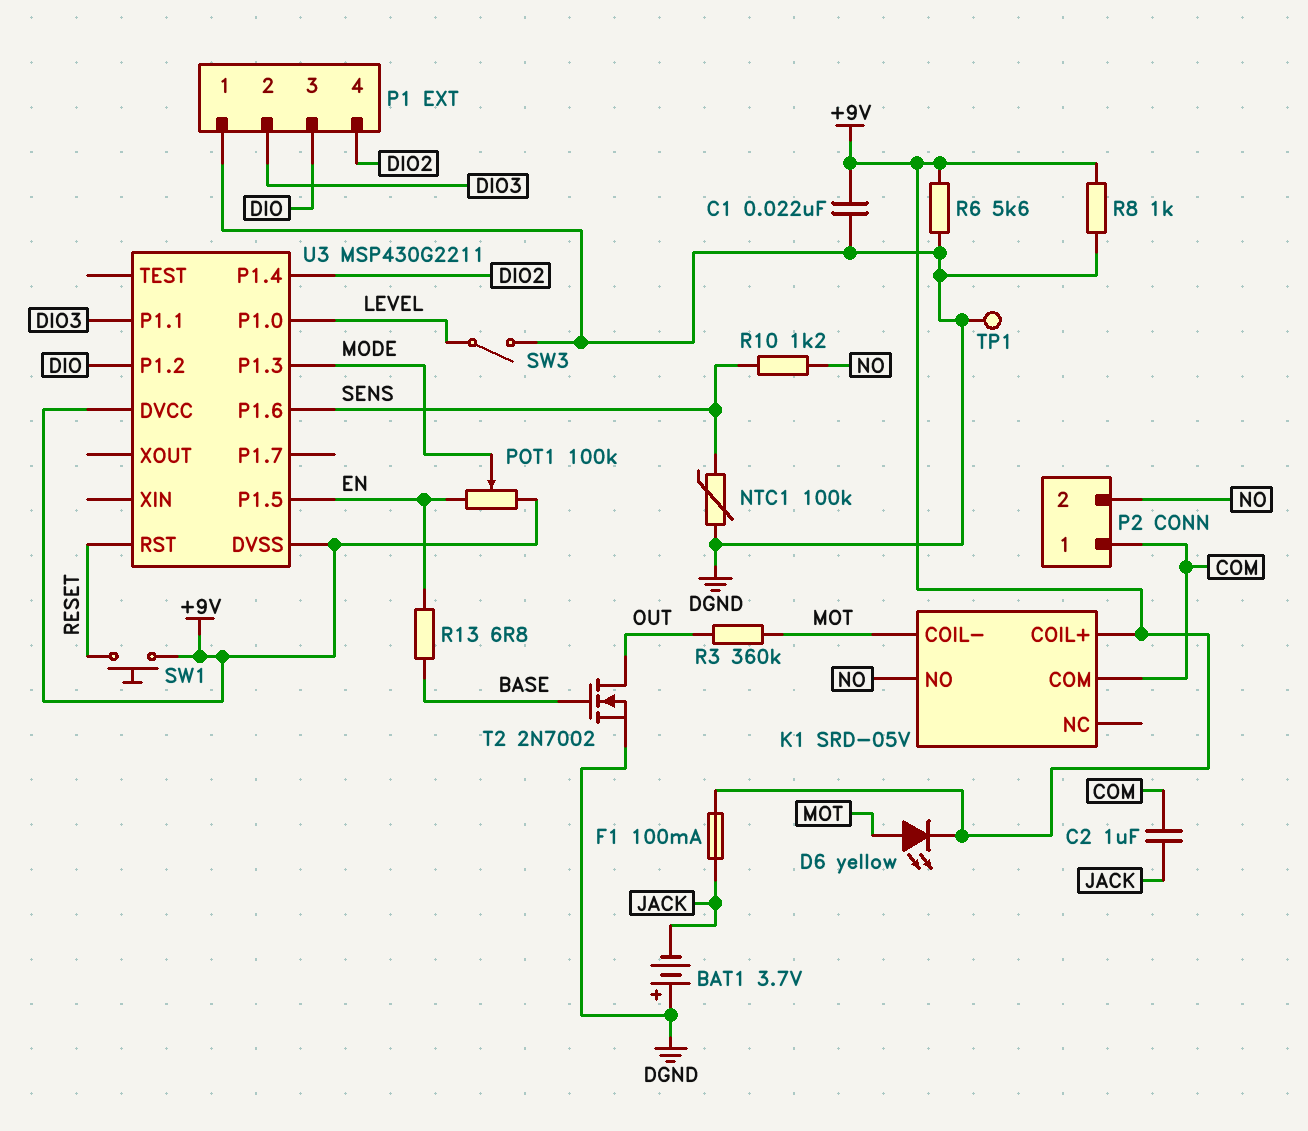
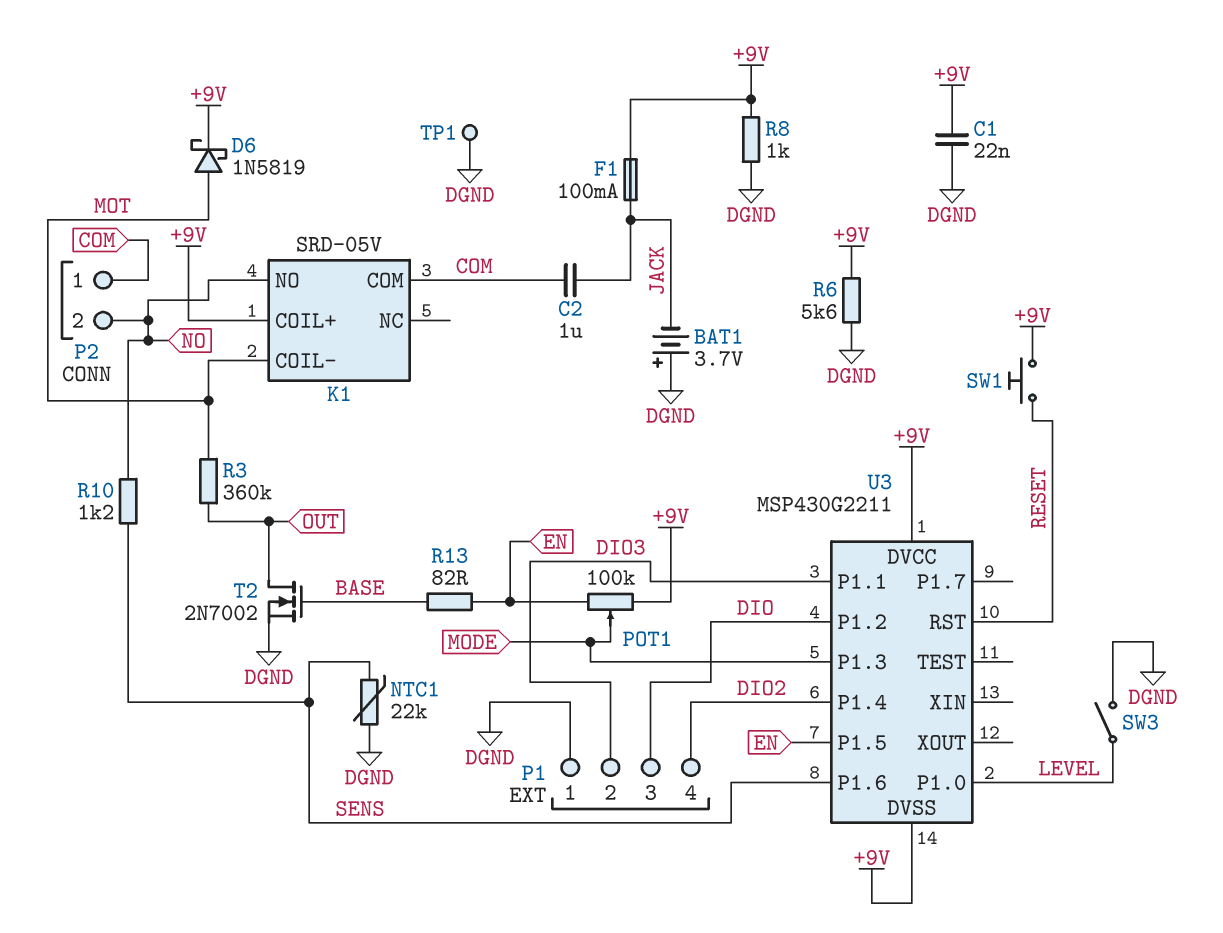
D6: LED yellow (A MOT, K +9V) -> schottky 1N5819 (A MOT, K +9V)
NTC1: 100k (DGND, SENS) -> 22k (DGND, SENS)
R13: 6.8 (BASE, EN) -> 82 (BASE, EN)

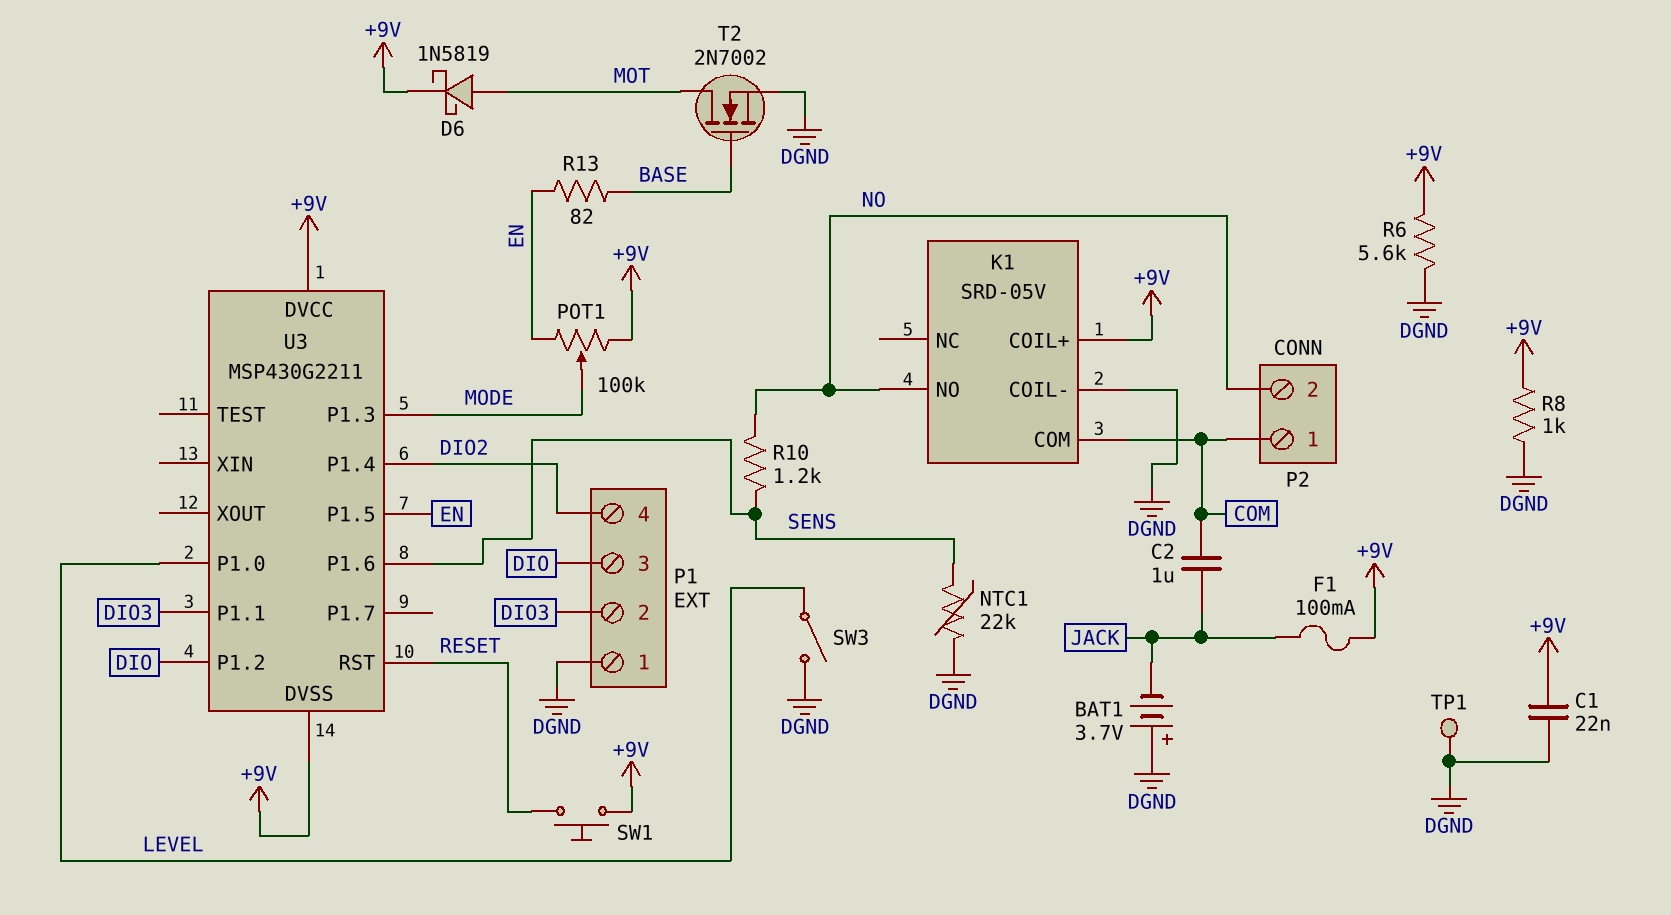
K1 pin COIL-: MOT -> DGND
R3: 360k (MOT, OUT) -> none
T2: NMOS 2N7002 (G BASE, D OUT, S DGND) -> NMOS 2N7002 (G BASE, D MOT, S DGND)

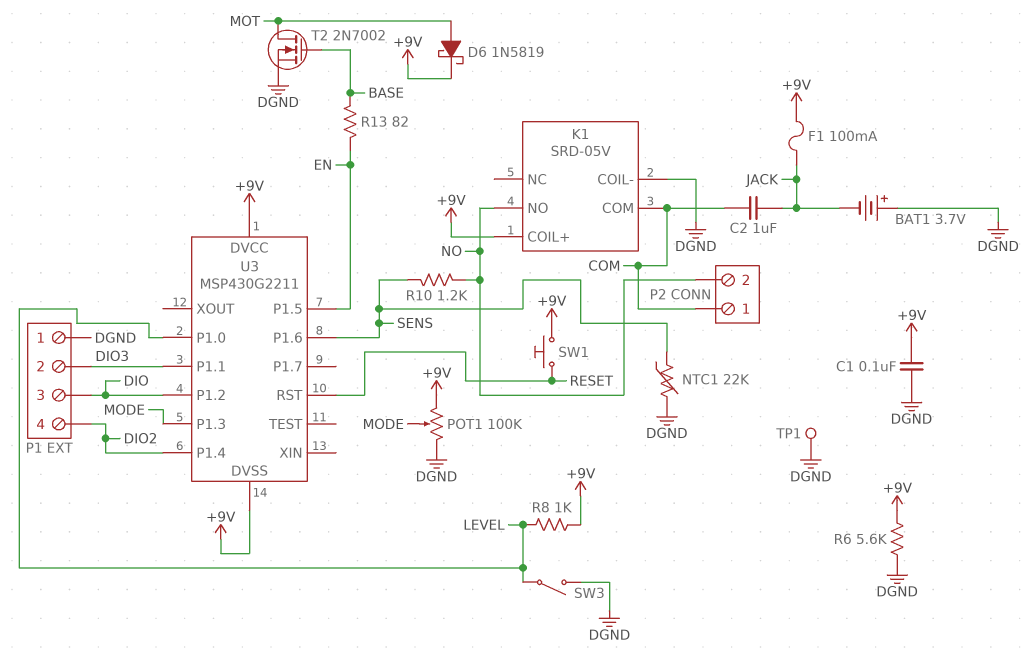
C1: 22nF (+9V, DGND) -> 100nF (+9V, DGND)
POT1: 100k (+9V, EN, wiper MODE) -> 100k (+9V, DGND, wiper MODE)
R8: 1k (+9V, DGND) -> 1k (+9V, LEVEL)

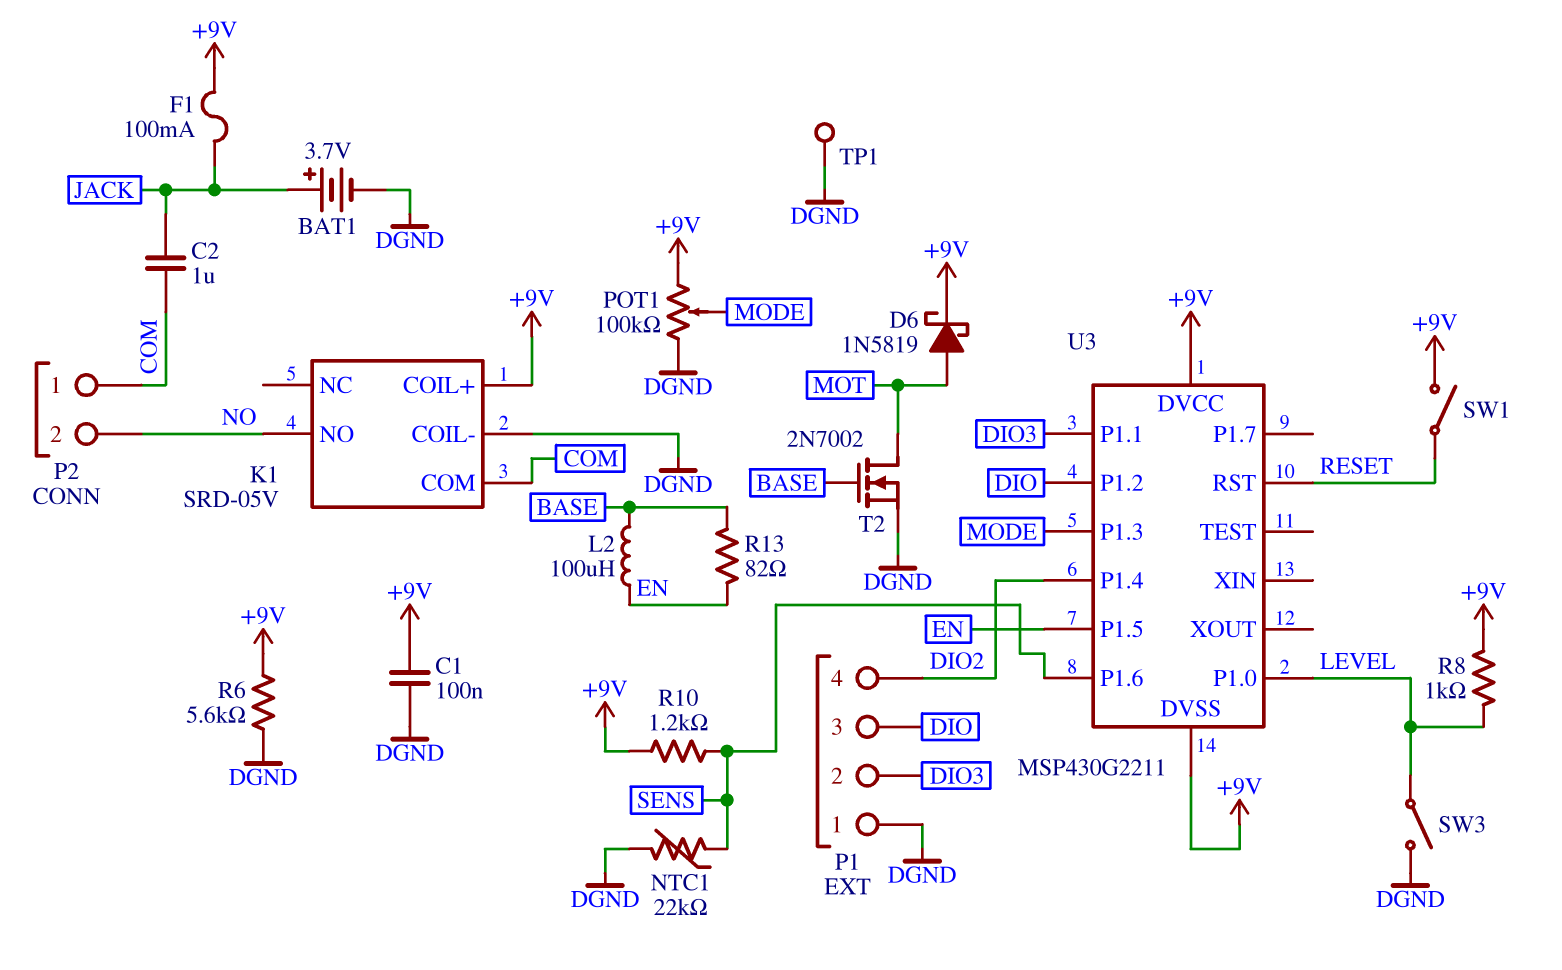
BAT1: 3.7V (plus DGND, minus JACK) -> 3.7V (plus JACK, minus DGND)
L2: none -> 100uH (BASE, EN)
R10: 1.2k (NO, SENS) -> 1.2k (+9V, SENS)
SW1: button (+9V, RESET) -> switch (+9V, RESET)

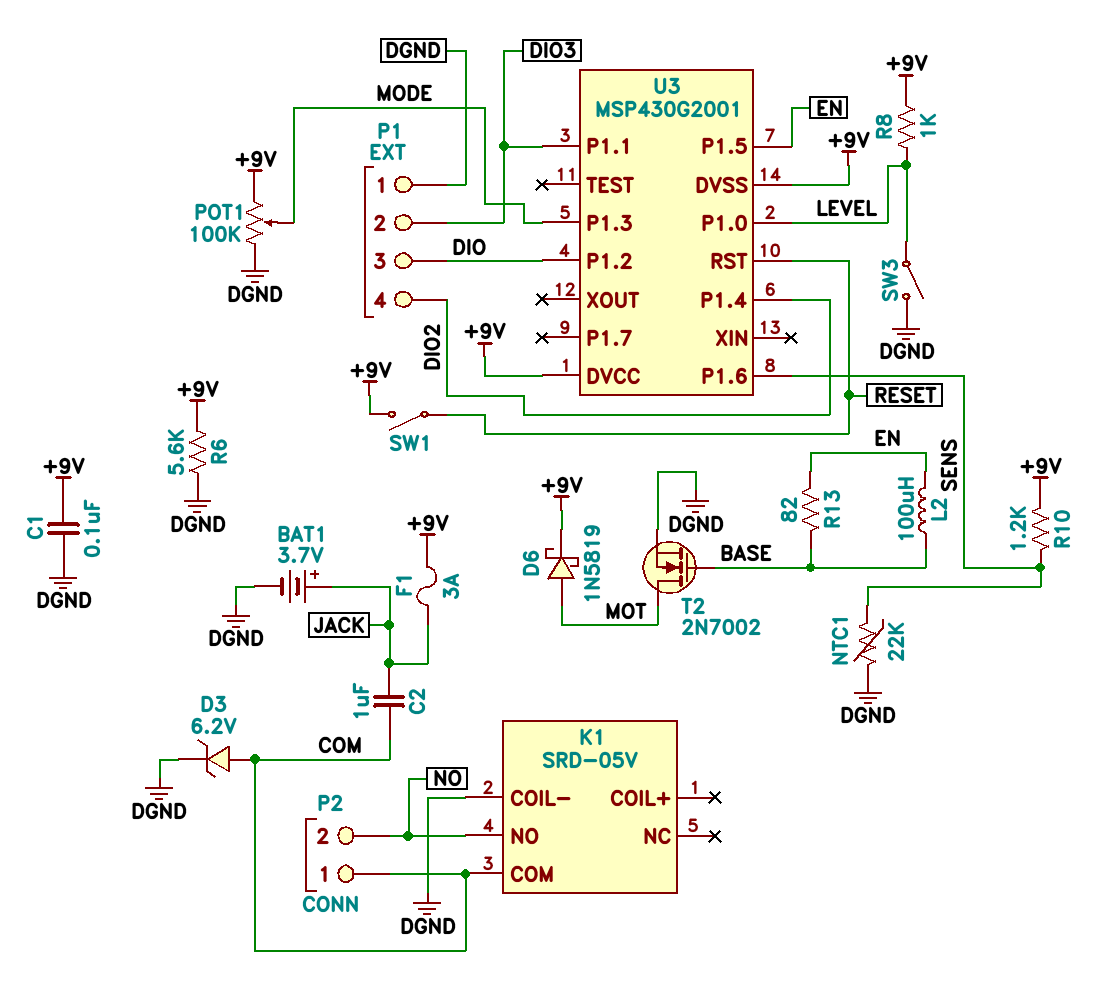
D3: none -> zener 6.2V (A COM, K DGND)
F1: 100mA (+9V, JACK) -> 3A (+9V, JACK)
K1 pin COIL+: +9V -> none
TP1: test point (DGND) -> none
U3: MSP430G2211 -> MSP430G2001

